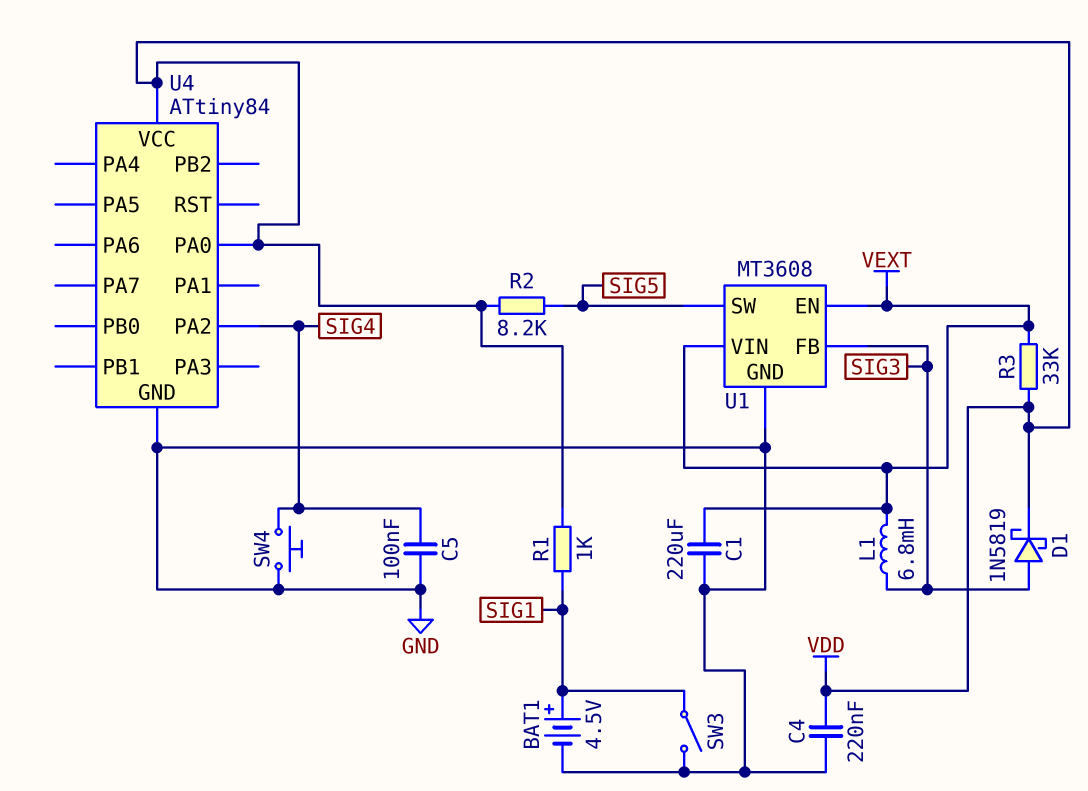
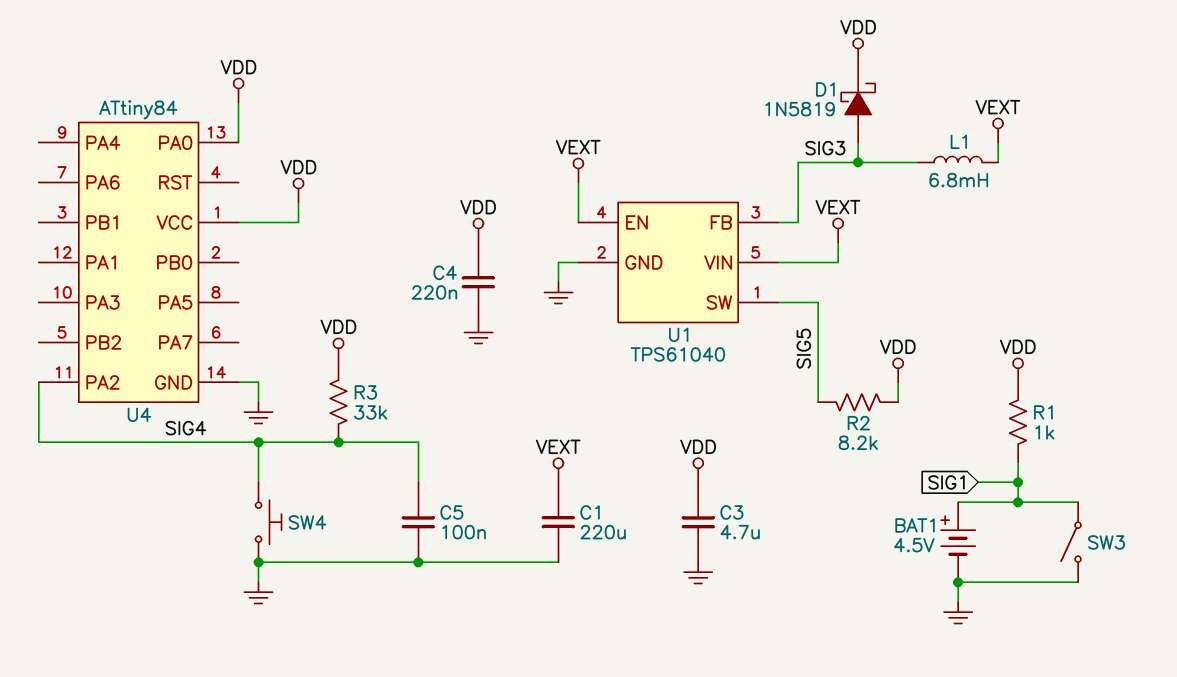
C3: none -> 4.7uF (GND, VDD)
R3: 33k (VDD, VEXT) -> 33k (SIG4, VDD)
U1: MT3608 -> TPS61040

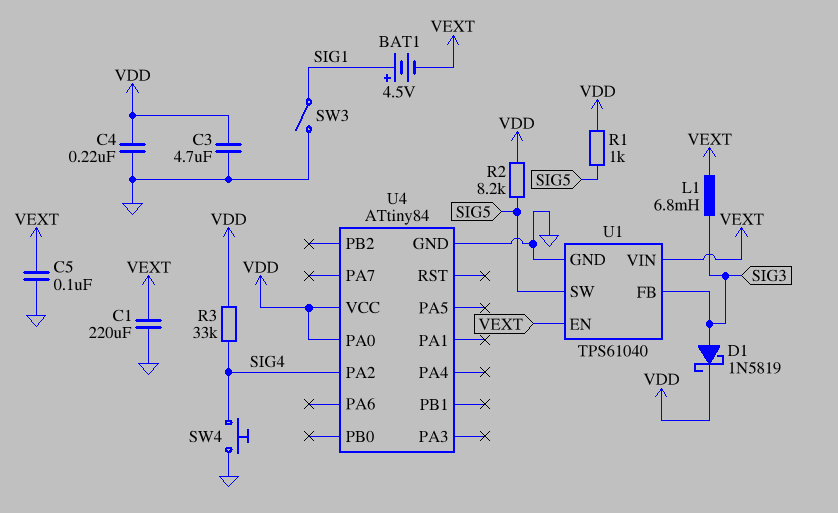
BAT1: 4.5V (plus SIG1, minus GND) -> 4.5V (plus SIG1, minus VEXT)
C5: 100nF (GND, SIG4) -> 100nF (GND, VEXT)
R1: 1k (SIG1, VDD) -> 1k (SIG5, VDD)

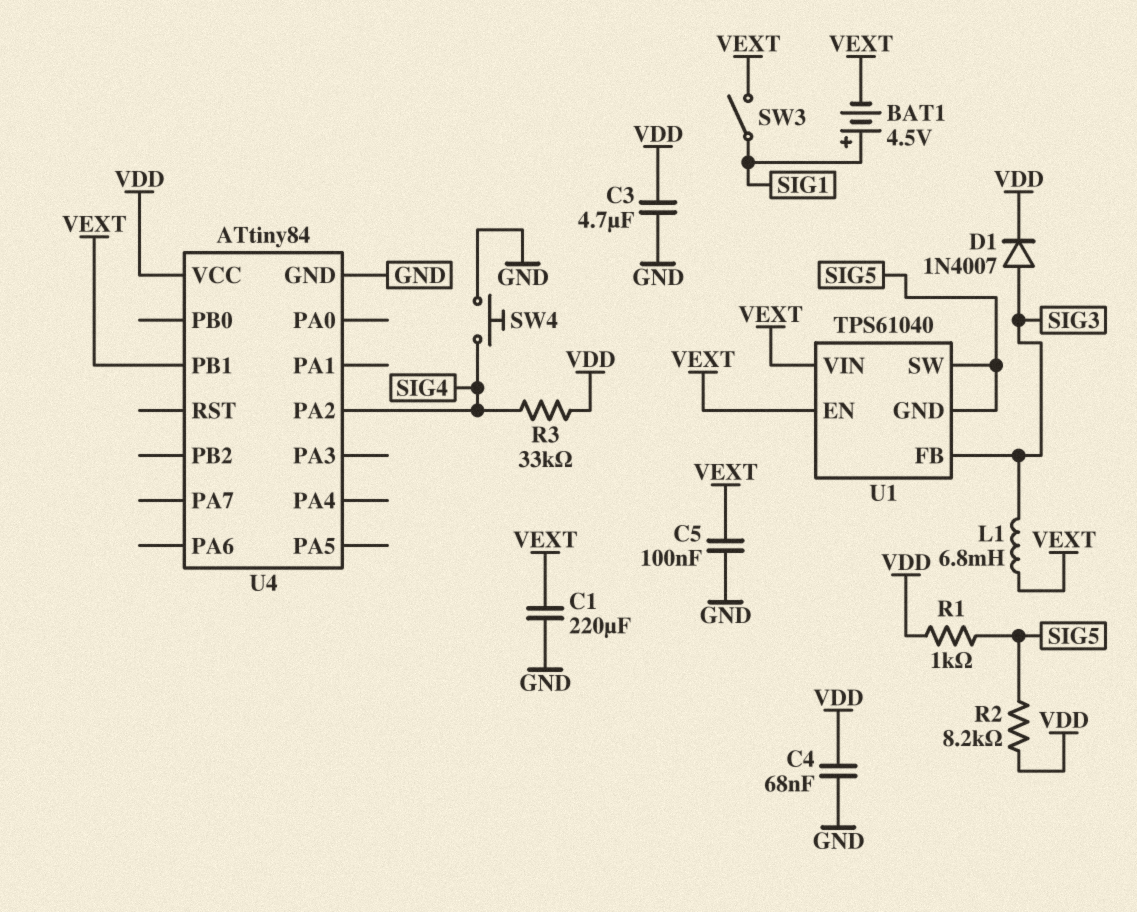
C4: 220nF (GND, VDD) -> 68nF (GND, VDD)
D1: schottky 1N5819 (A SIG3, K VDD) -> diode 1N4007 (A SIG3, K VDD)
SW3: switch (GND, SIG1) -> switch (SIG1, VEXT)
U1 pin GND: GND -> SIG5
U4 pin PA0: VDD -> none
U4 pin PB1: none -> VEXT

